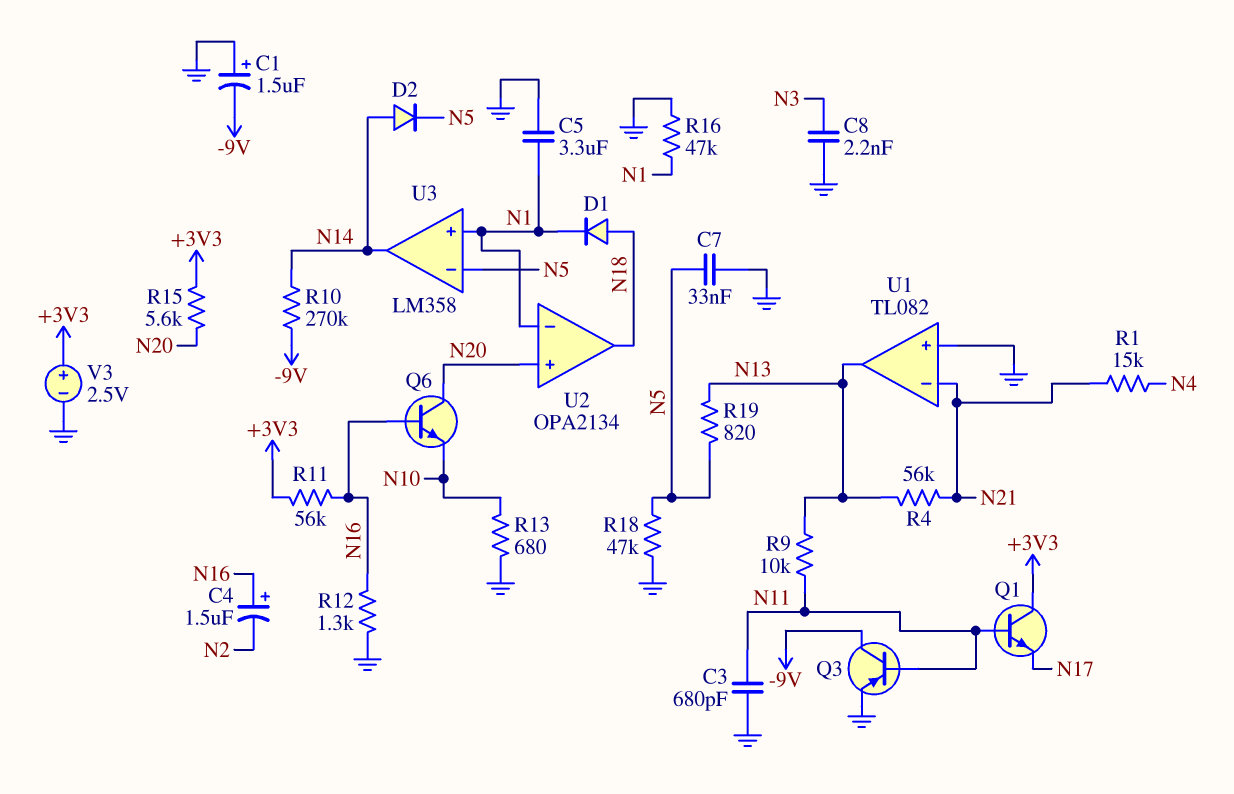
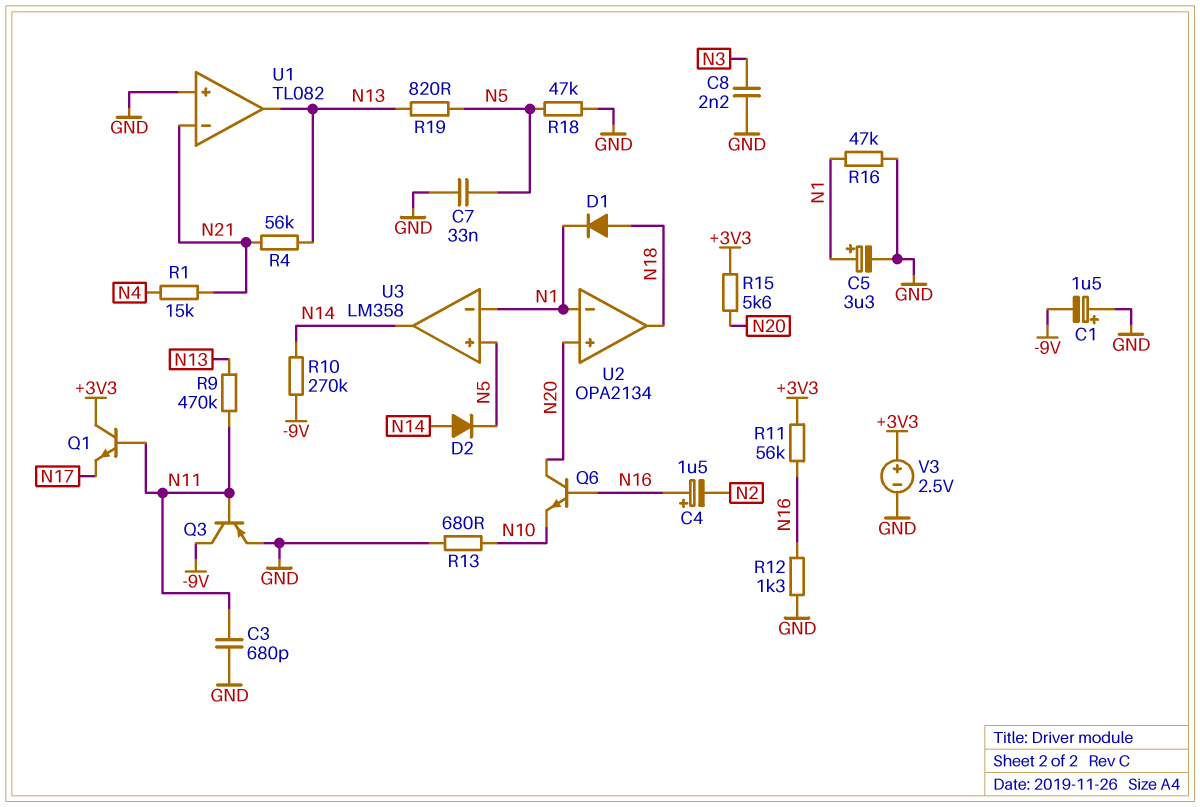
C5: 3.3uF (GND, N1) -> 3.3uF (plus N1, minus GND)
R9: 10k (N11, N13) -> 470k (N11, N13)
U3 pin in+: N1 -> N5
U3 pin in-: N5 -> N1

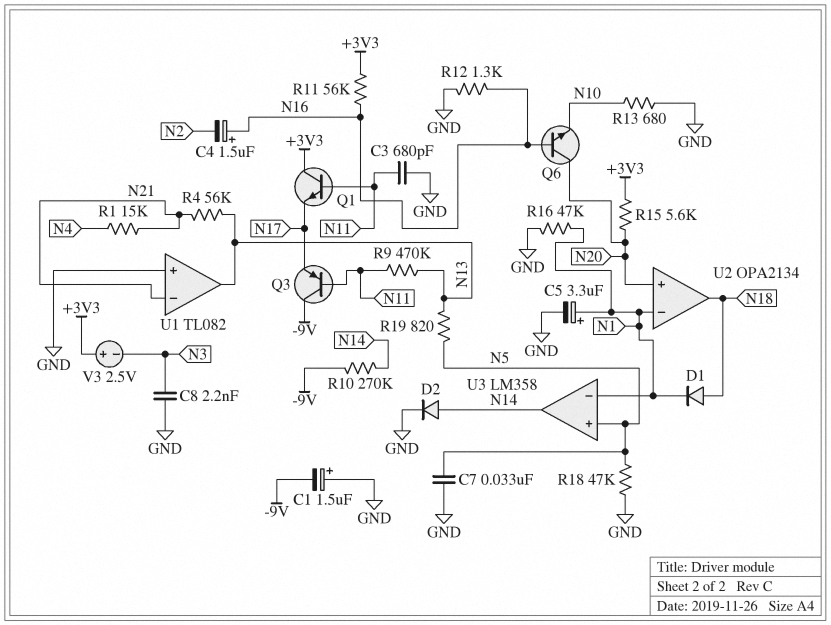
D2: diode (A N14, K N5) -> diode (A N14, K GND)
Q3: PNP (B N11, C -9V, E GND) -> PNP (B N11, C -9V, E N17)
V3: 2.5V (plus +3V3, minus GND) -> 2.5V (plus +3V3, minus N3)

